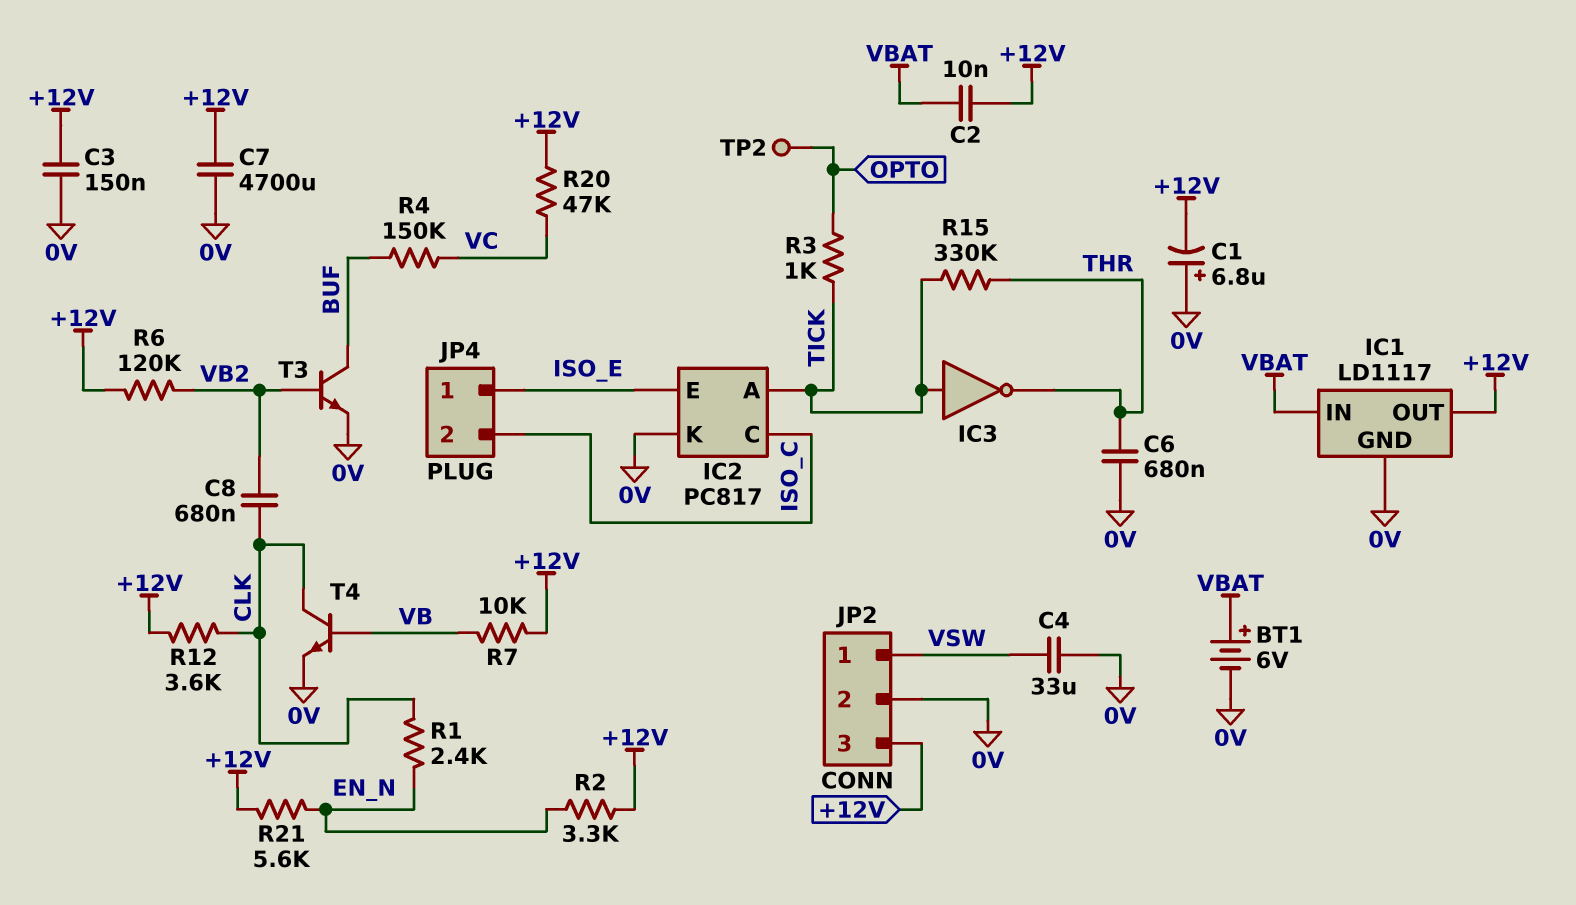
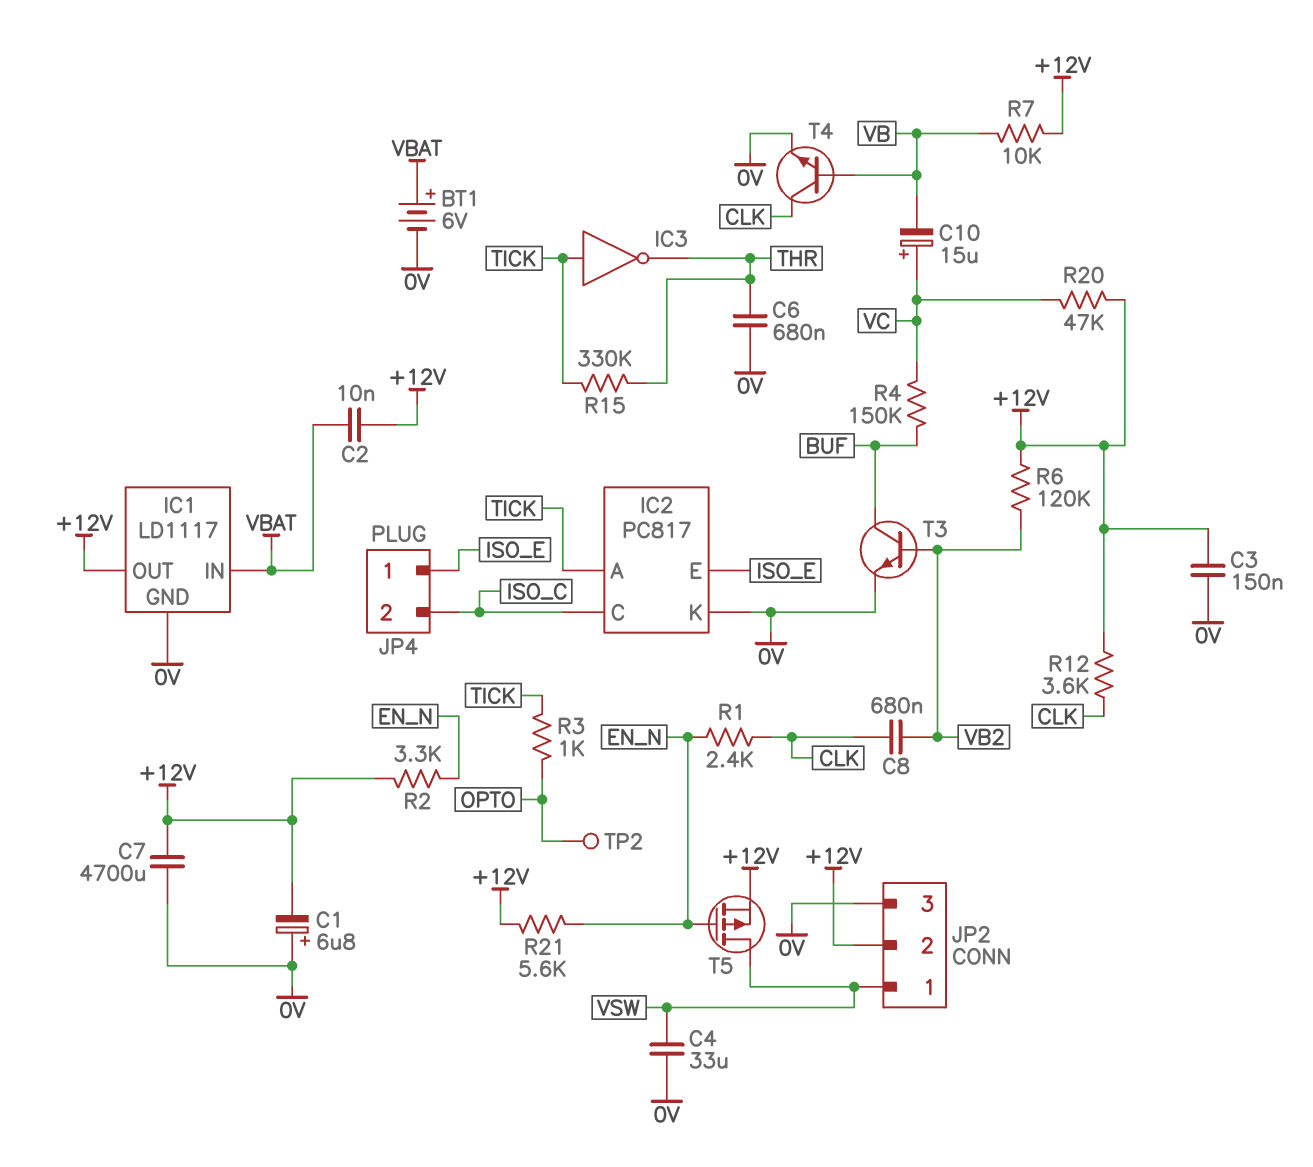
C10: none -> 15uF (plus VC, minus VB)
JP2 pin 2: 0V -> +12V
JP2 pin 3: +12V -> 0V
T5: none -> PMOS (G EN_N, D VSW, S +12V)

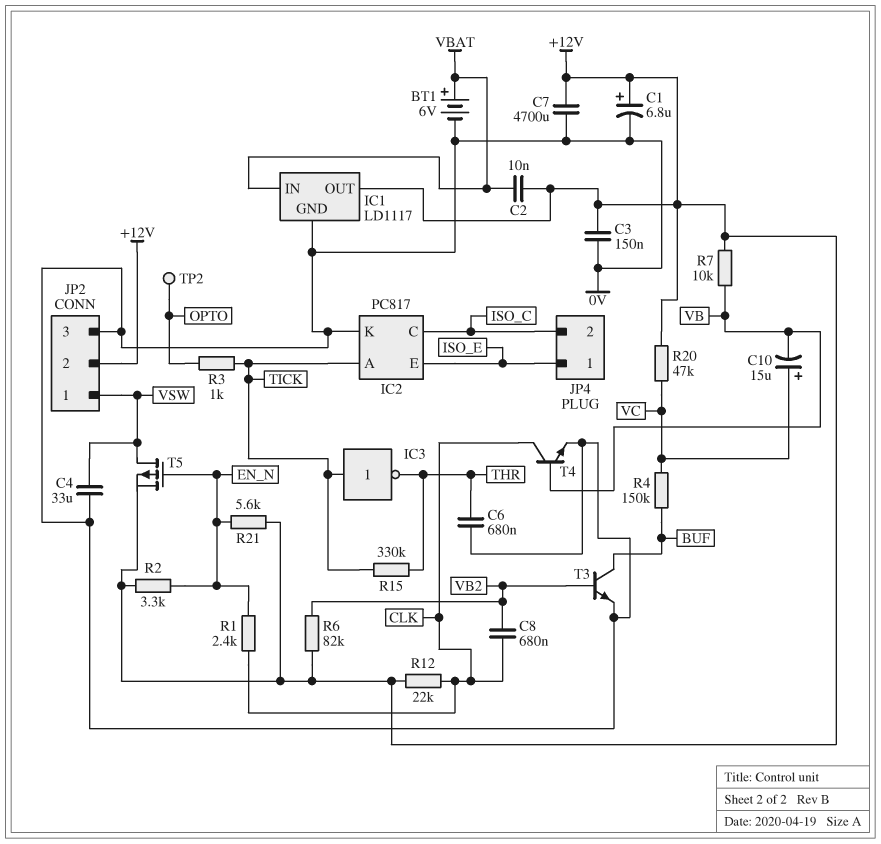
C1: 6.8uF (plus 0V, minus +12V) -> 6.8uF (plus +12V, minus 0V)
R6: 120k (+12V, VB2) -> 82k (+12V, VB2)
R12: 3.6k (+12V, CLK) -> 22k (+12V, CLK)

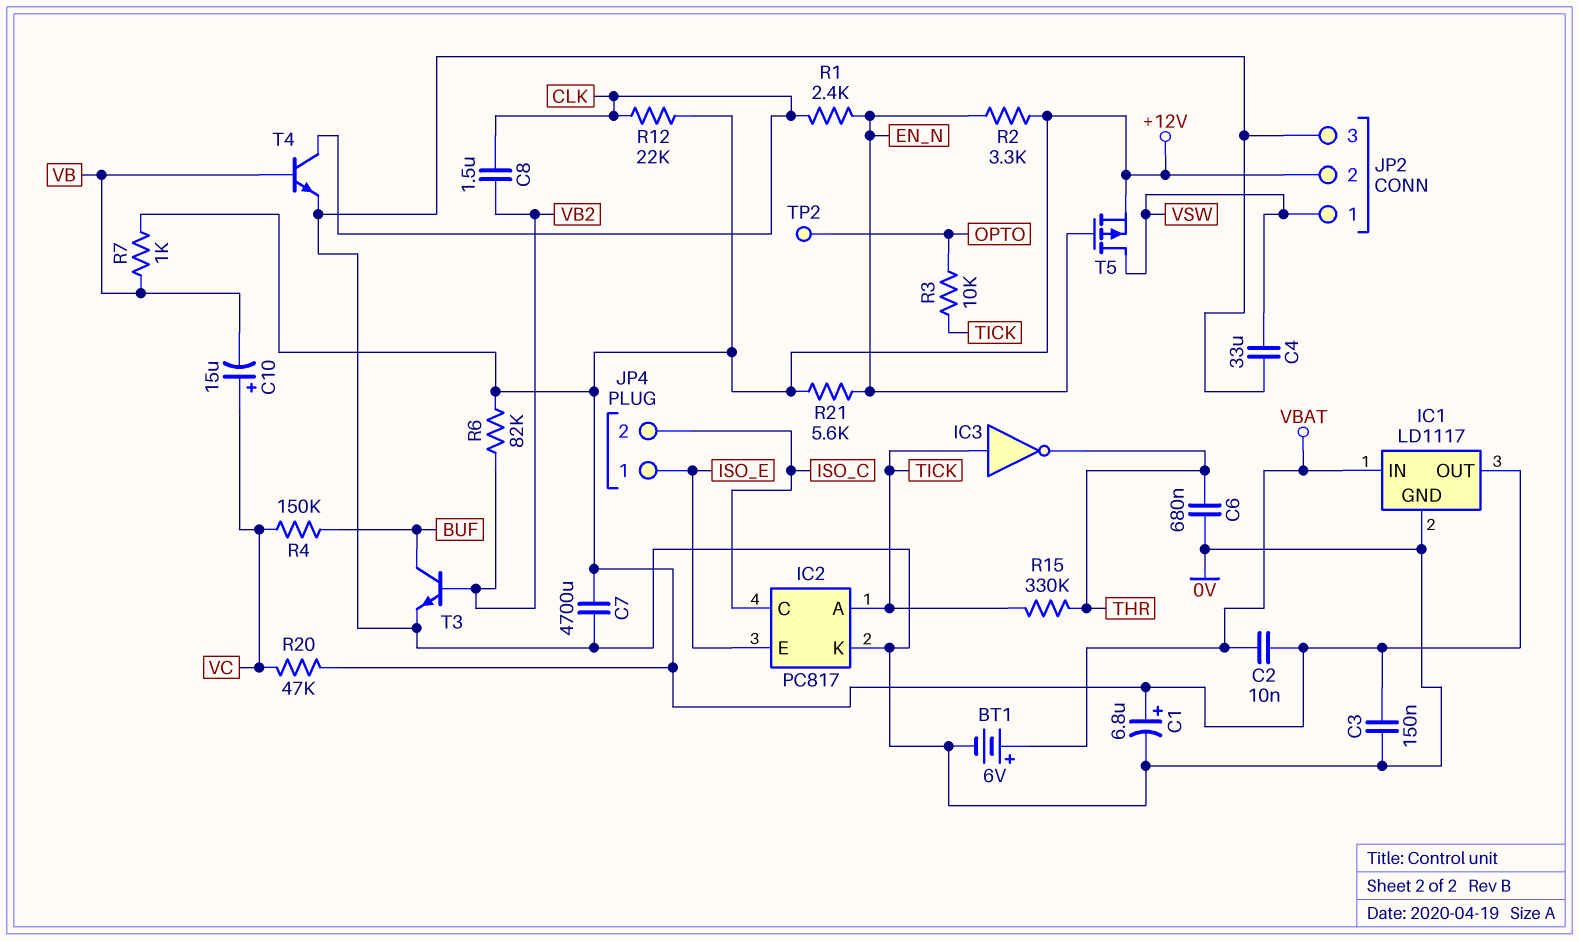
C8: 680nF (CLK, VB2) -> 1.5uF (CLK, VB2)
R3: 1k (OPTO, TICK) -> 10k (OPTO, TICK)
R7: 10k (+12V, VB) -> 1k (+12V, VB)

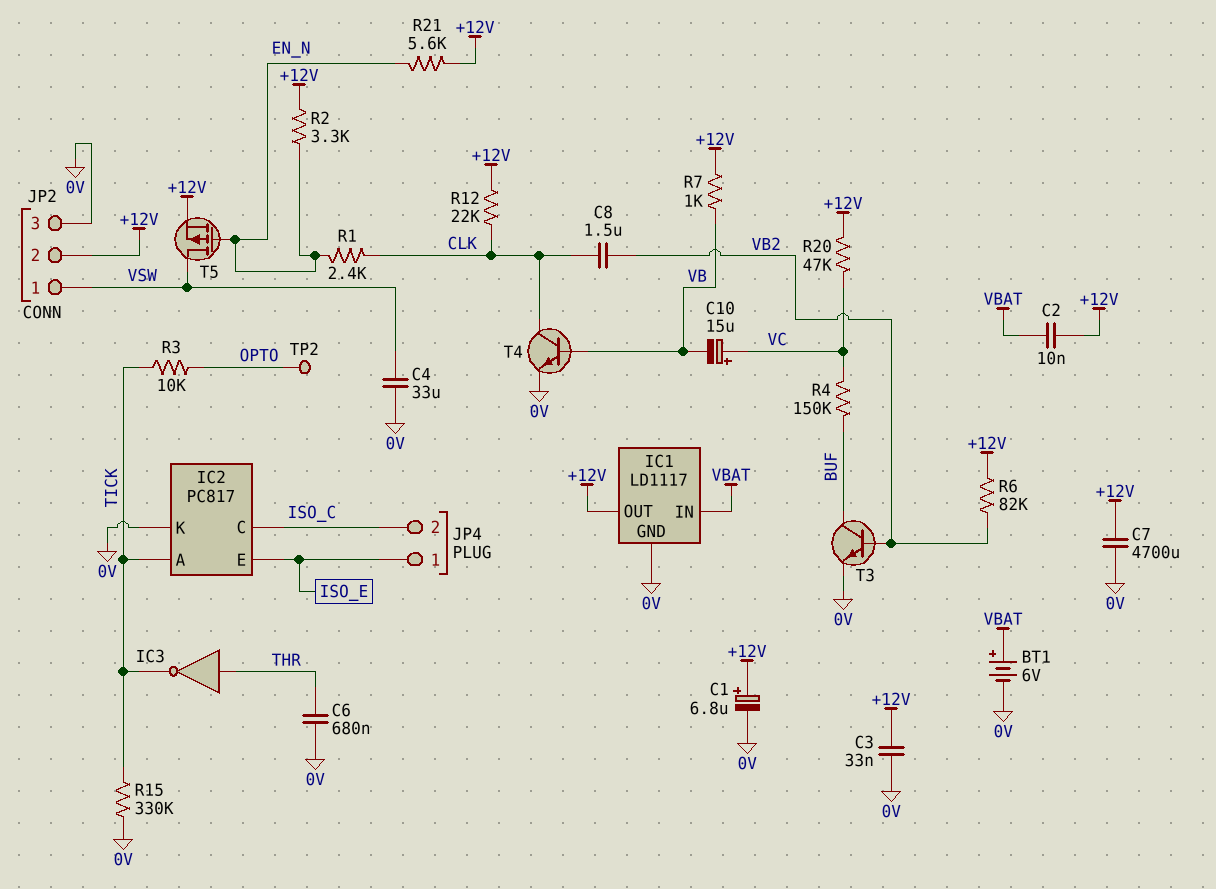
C3: 150nF (+12V, 0V) -> 33nF (+12V, 0V)
IC3: NOT (in TICK, out THR) -> NOT (in THR, out TICK)
R15: 330k (THR, TICK) -> 330k (0V, TICK)

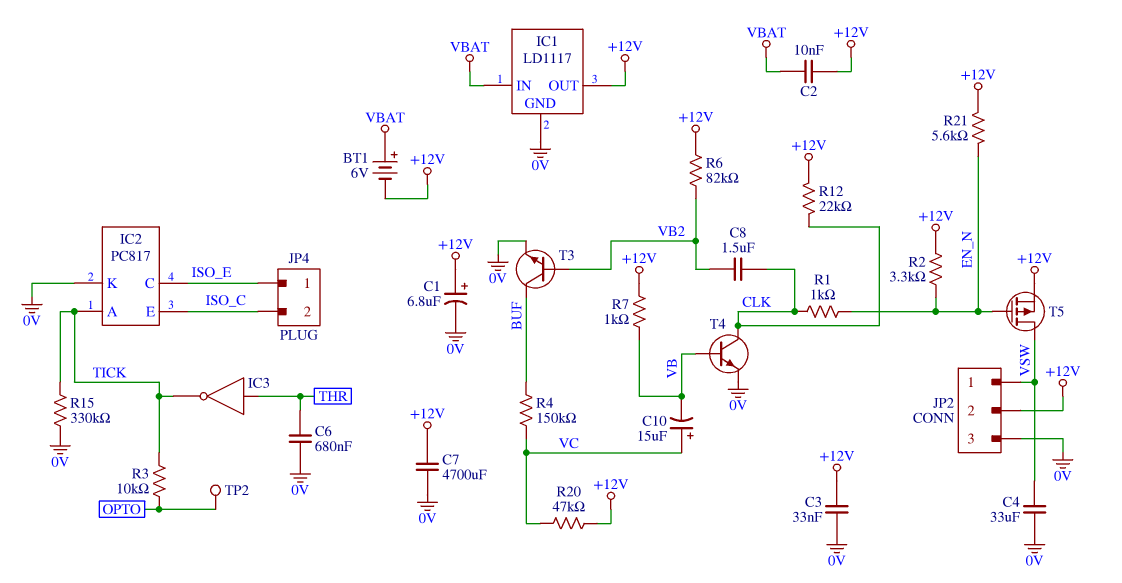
BT1: 6V (plus VBAT, minus 0V) -> 6V (plus VBAT, minus +12V)
IC2 pin C: ISO_C -> ISO_E
IC2 pin E: ISO_E -> ISO_C
R1: 2.4k (CLK, EN_N) -> 1k (CLK, EN_N)

